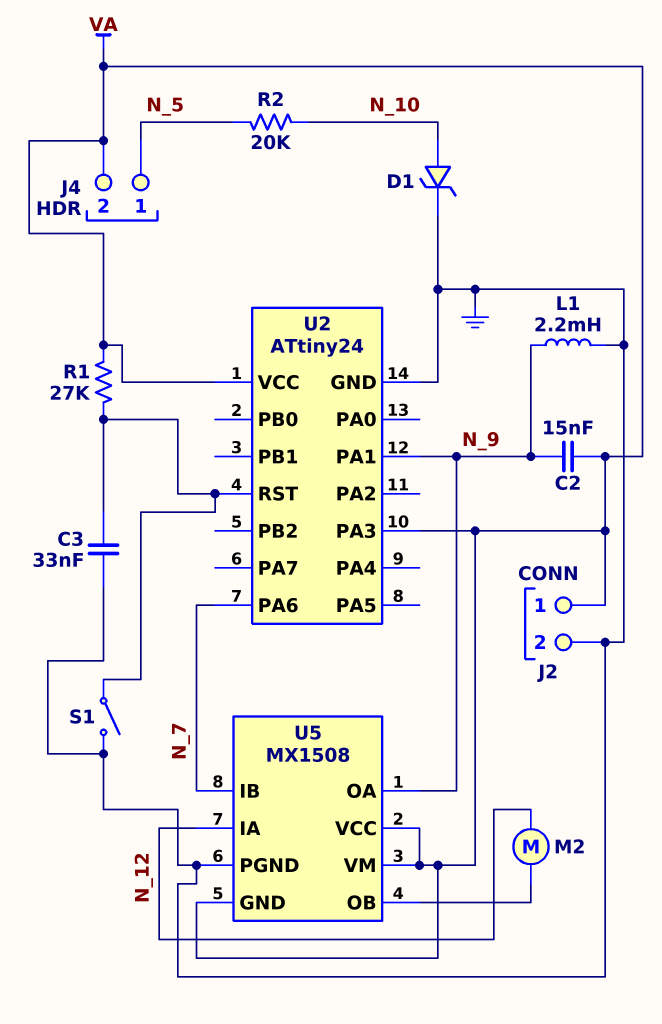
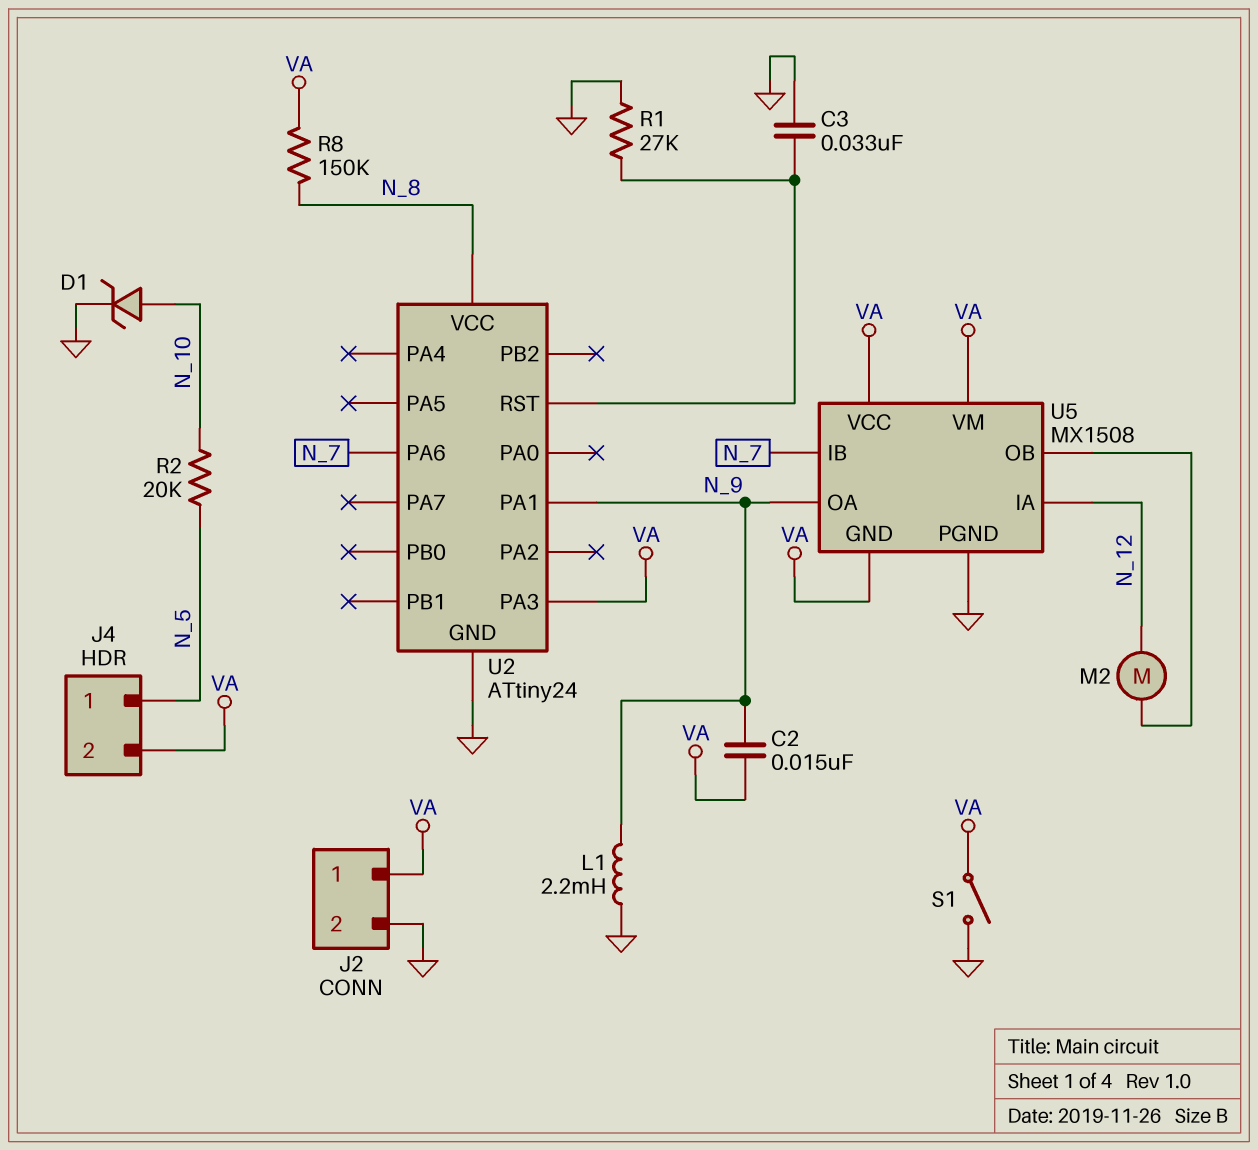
R1: 27k (U2/RST, VA) -> 27k (GND, U2/RST)
R8: none -> 150k (N_8, VA)
S1: switch (GND, U2/RST) -> switch (GND, VA)
U2 pin VCC: VA -> N_8

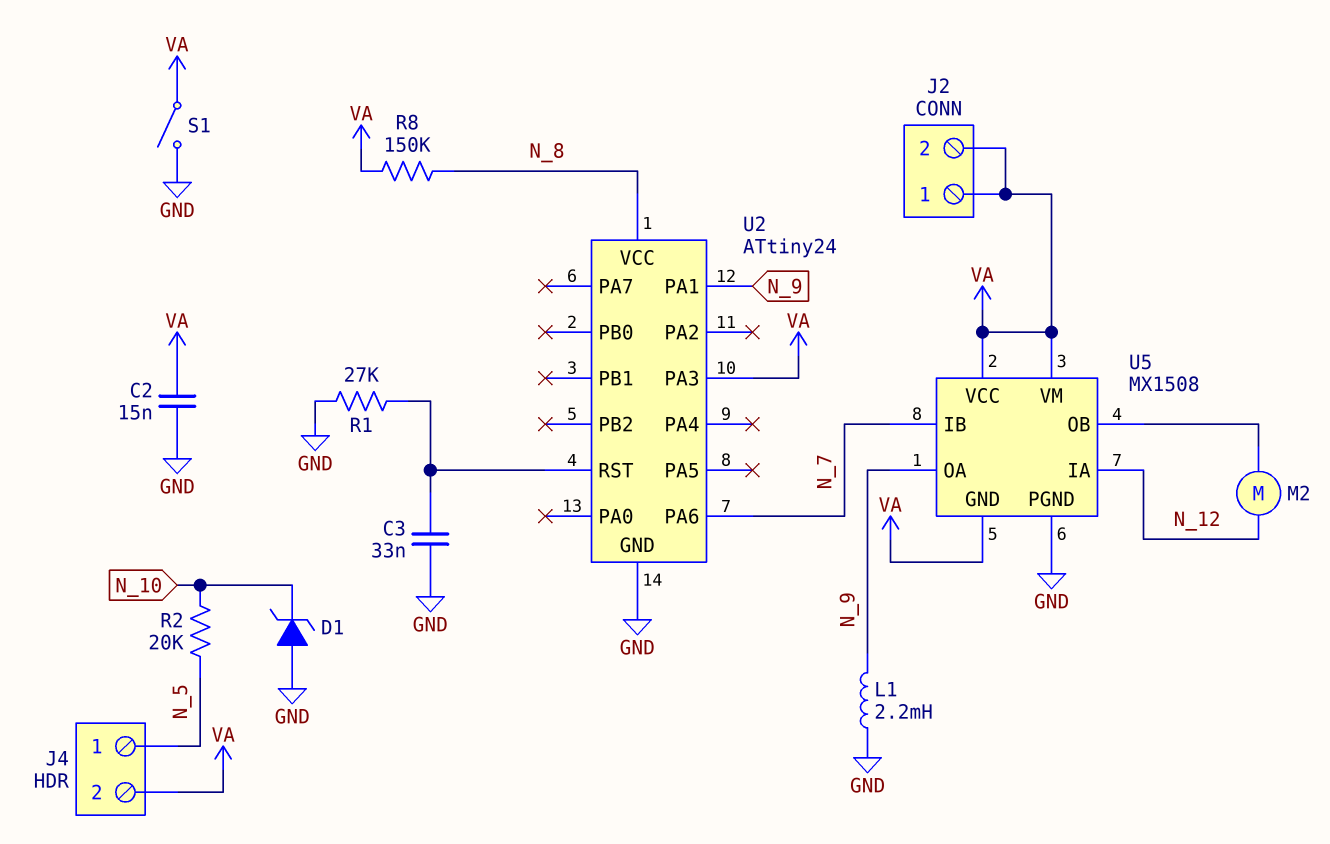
C2: 15nF (N_9, VA) -> 15nF (GND, VA)
D1: zener (A N_10, K GND) -> zener (A GND, K N_10)
J2 pin 2: GND -> VA

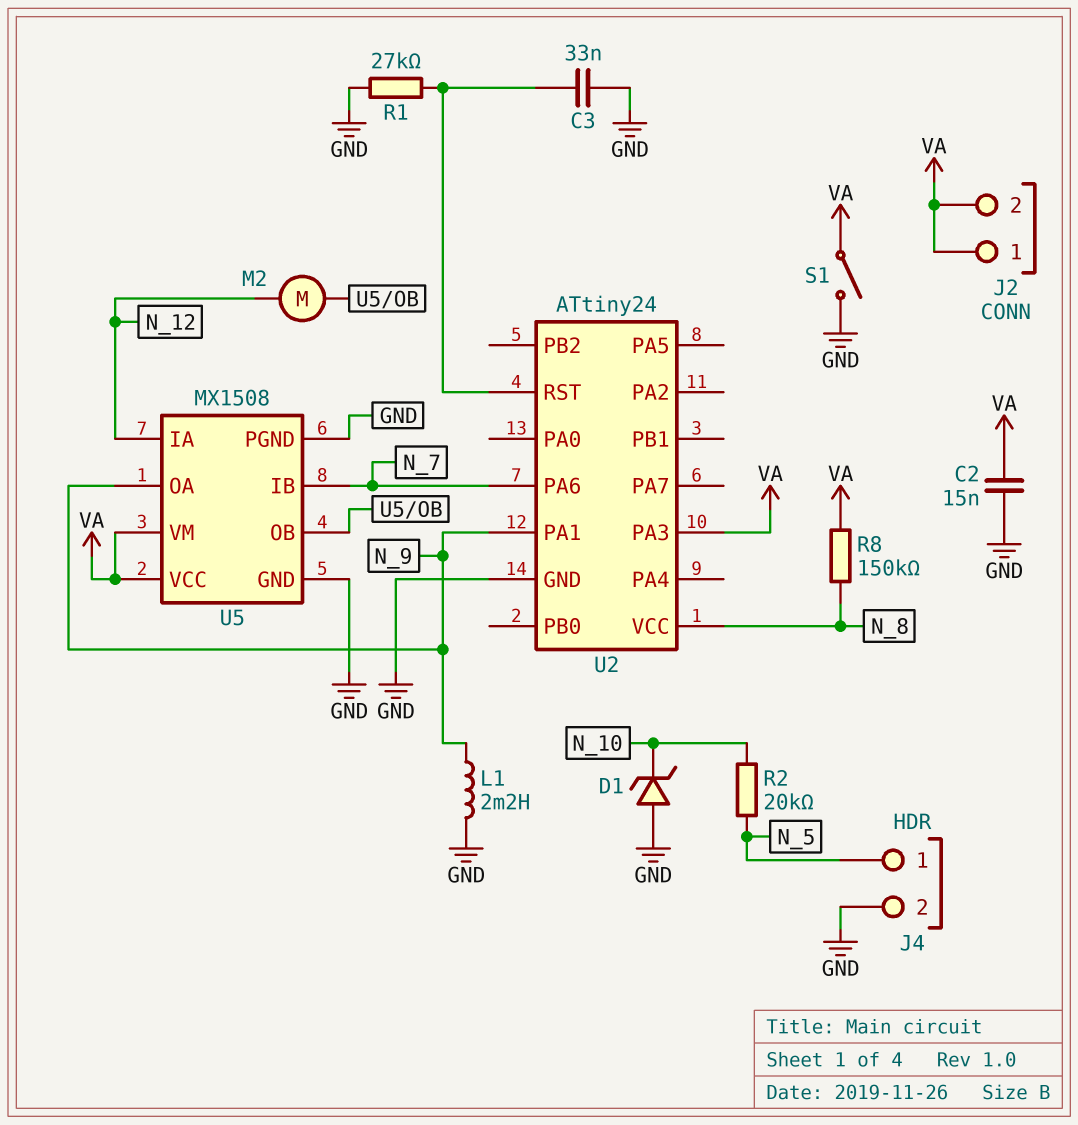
J4 pin 2: VA -> GND
U5 pin GND: VA -> GND

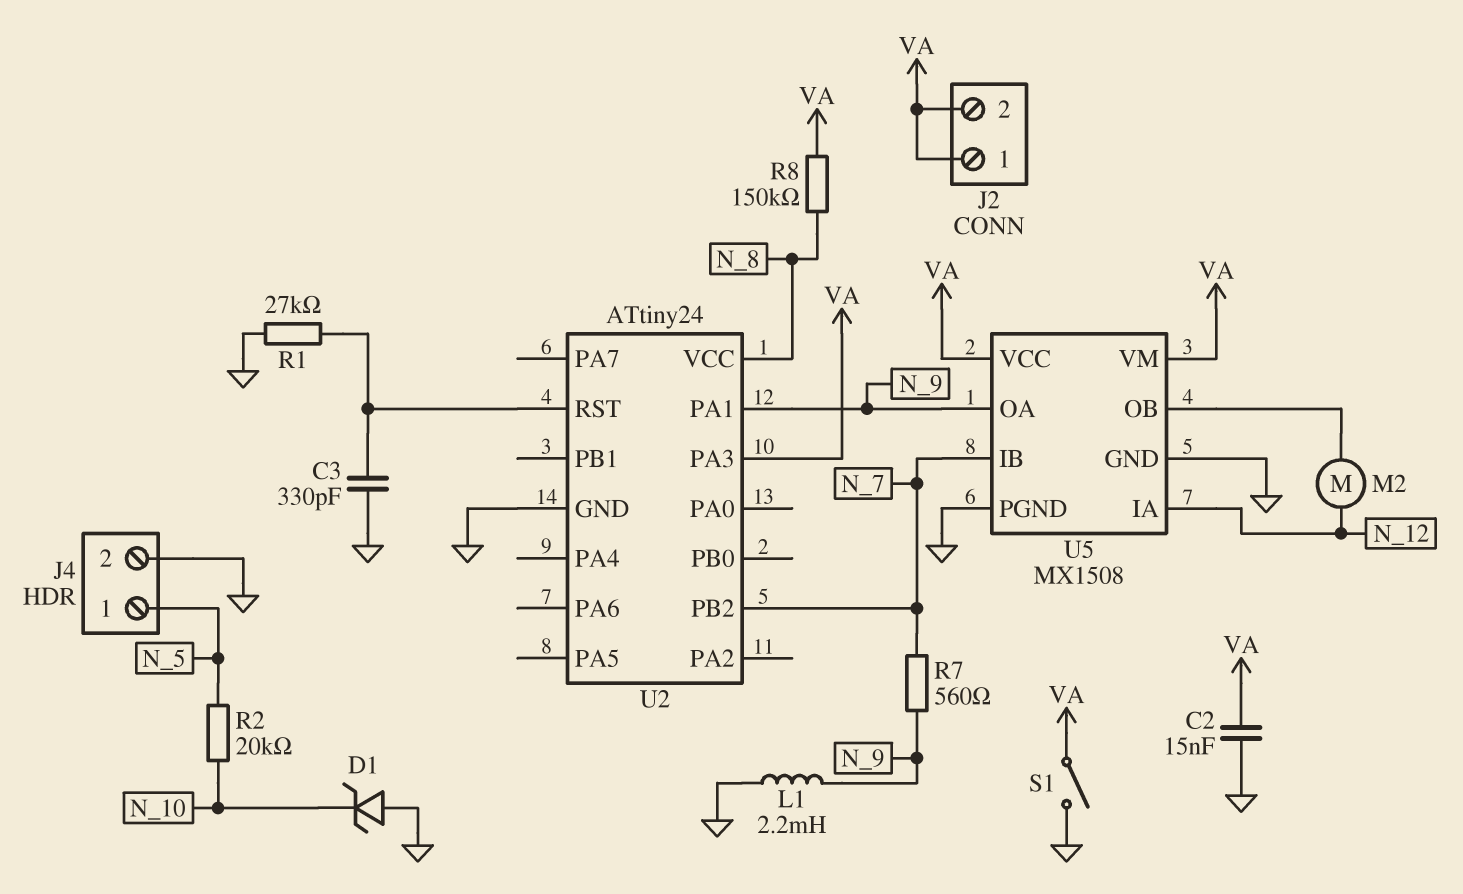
C3: 33nF (GND, U2/RST) -> 330pF (GND, U2/RST)
R7: none -> 560 (N_7, N_9)
U2 pin PA6: N_7 -> none
U2 pin PB2: none -> N_7

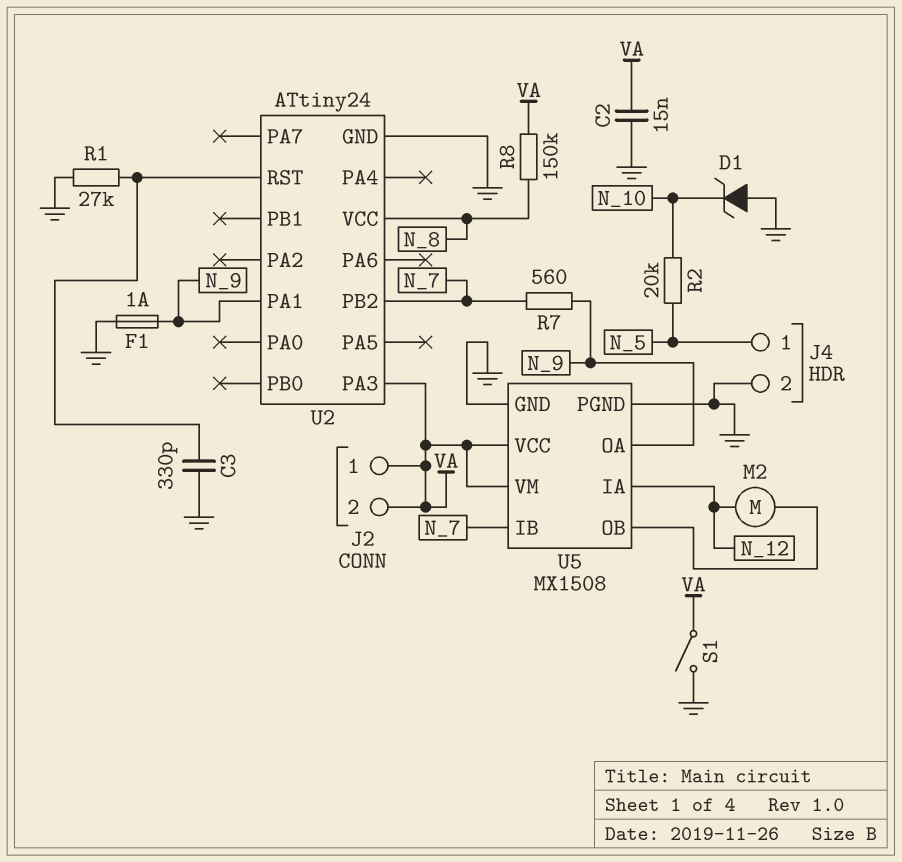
F1: none -> 1A (GND, N_9)
L1: 2.2mH (GND, N_9) -> none

